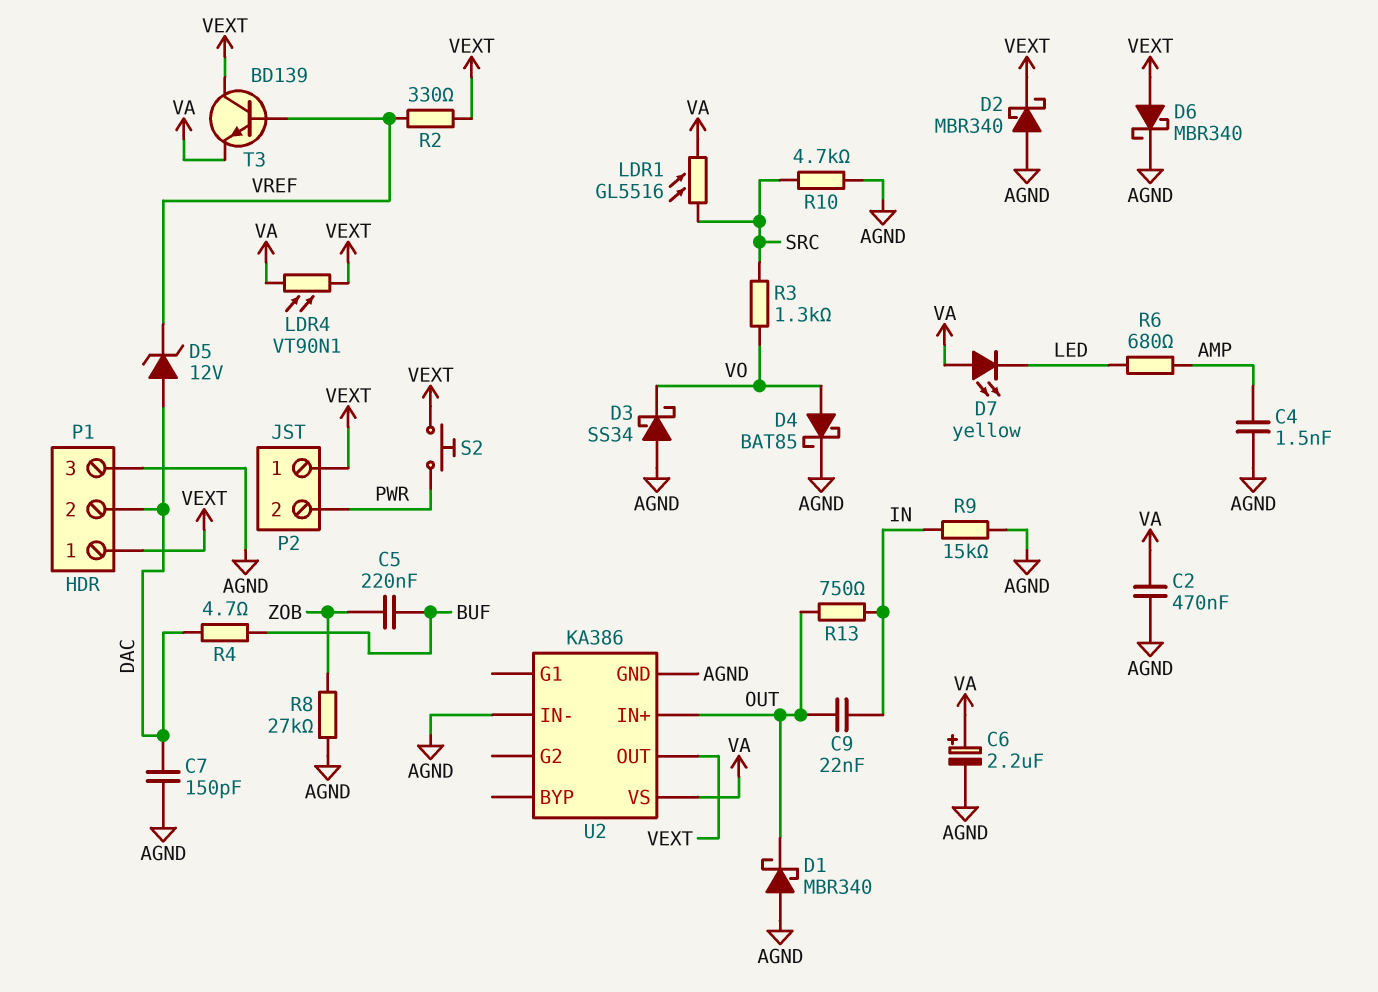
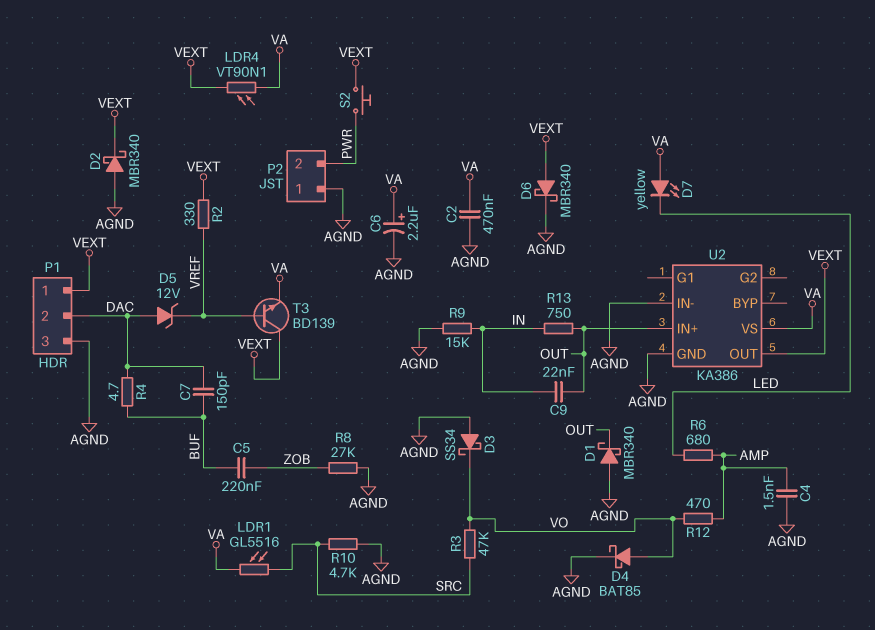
C7: 150pF (AGND, DAC) -> 150pF (BUF, DAC)
P2 pin 1: VEXT -> AGND
R3: 1.3k (SRC, VO) -> 47k (SRC, VO)
R12: none -> 470 (AMP, VO)

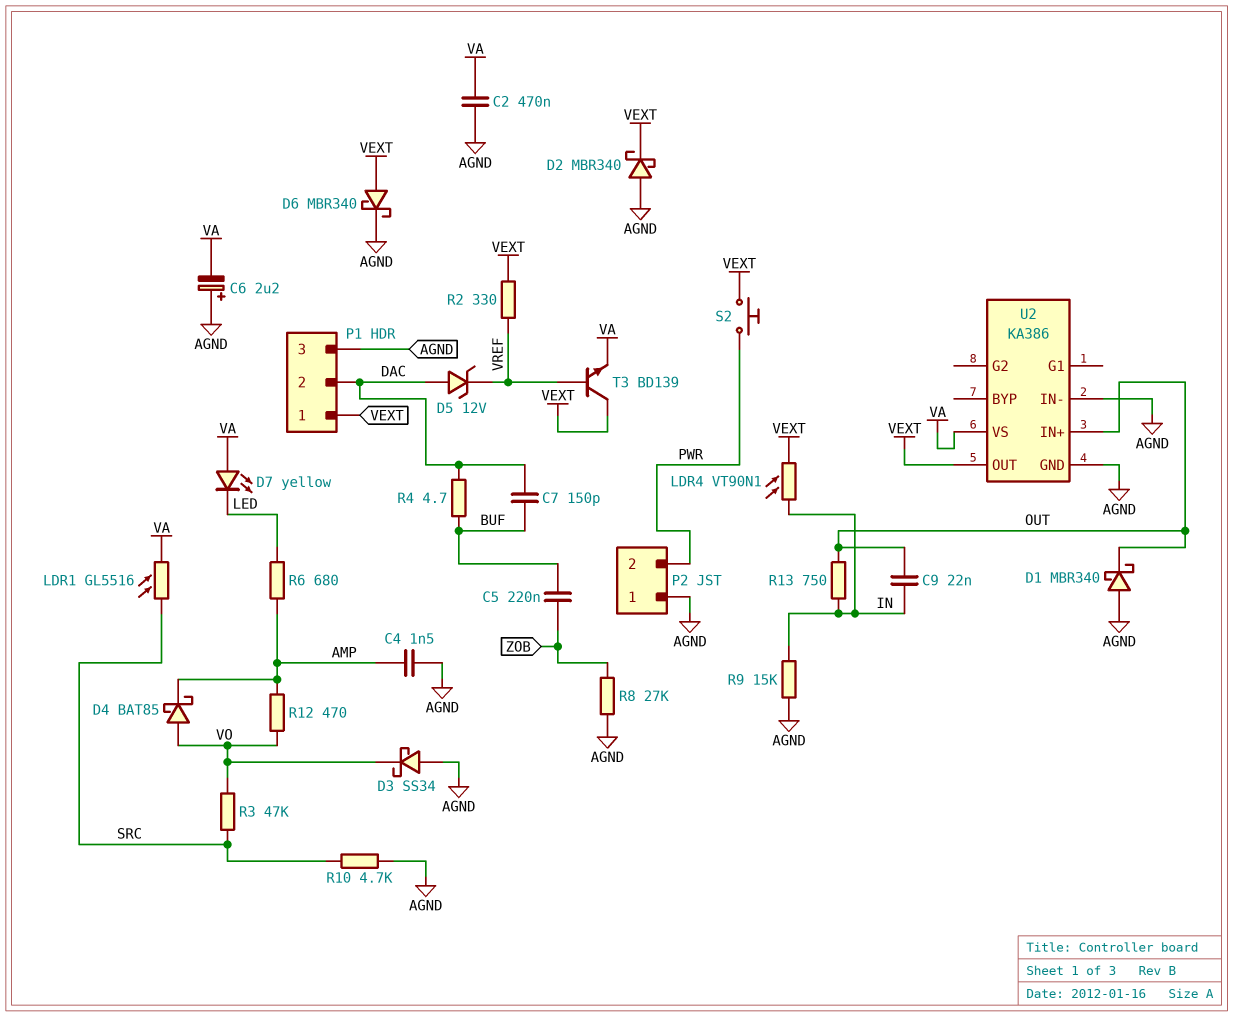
C6: 2.2uF (plus VA, minus AGND) -> 2.2uF (plus AGND, minus VA)
D4: schottky BAT85 (A VO, K AGND) -> schottky BAT85 (A VO, K AMP)
LDR4: VT90N1 (VA, VEXT) -> VT90N1 (IN, VEXT)

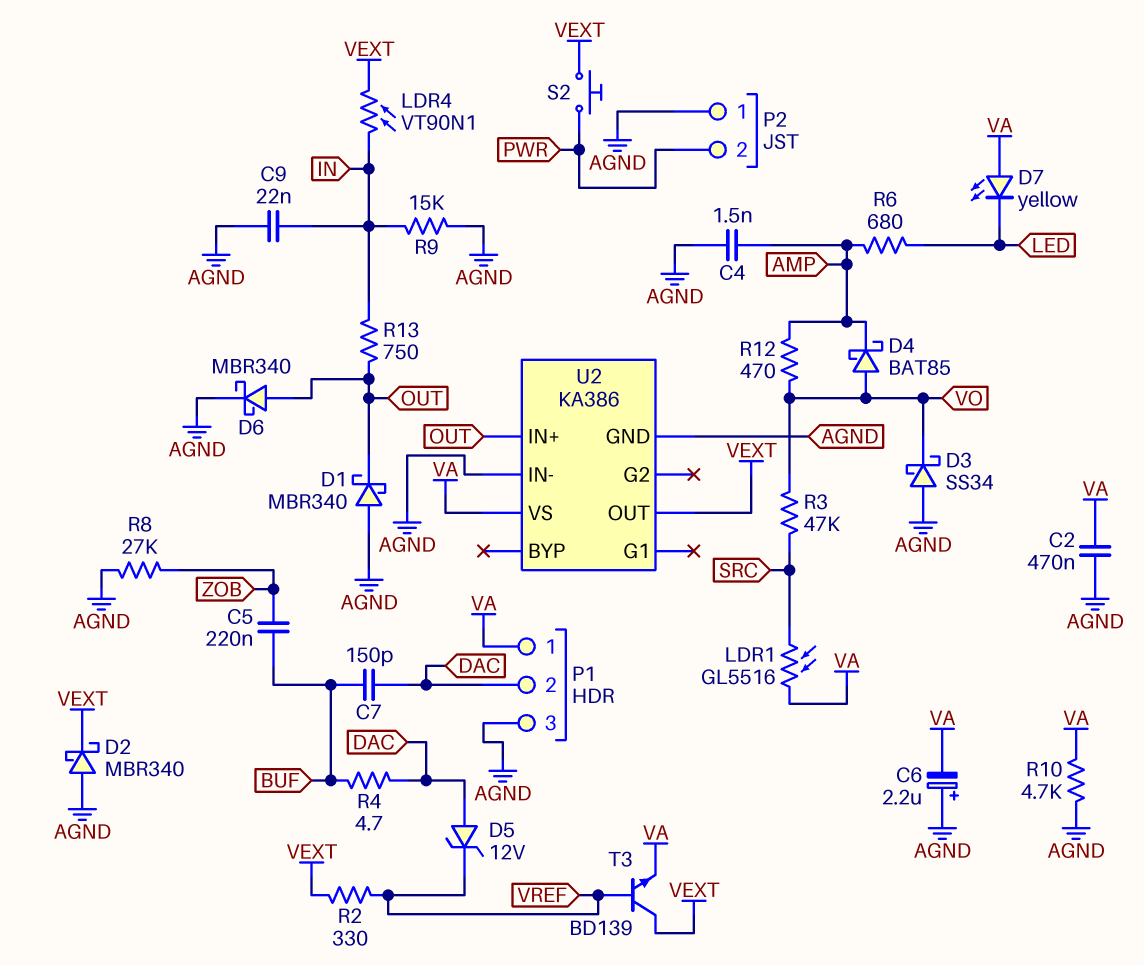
C9: 22nF (IN, OUT) -> 22nF (AGND, IN)
D6: schottky MBR340 (A VEXT, K AGND) -> schottky MBR340 (A OUT, K AGND)
P1 pin 1: VEXT -> VA
R10: 4.7k (AGND, SRC) -> 4.7k (AGND, VA)

